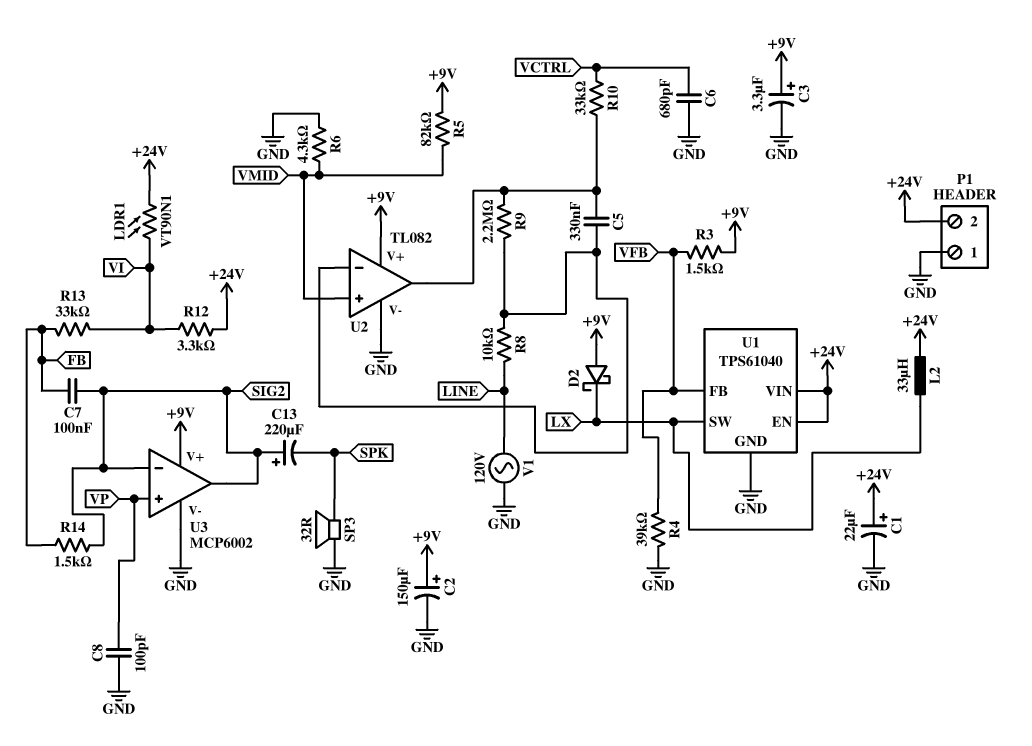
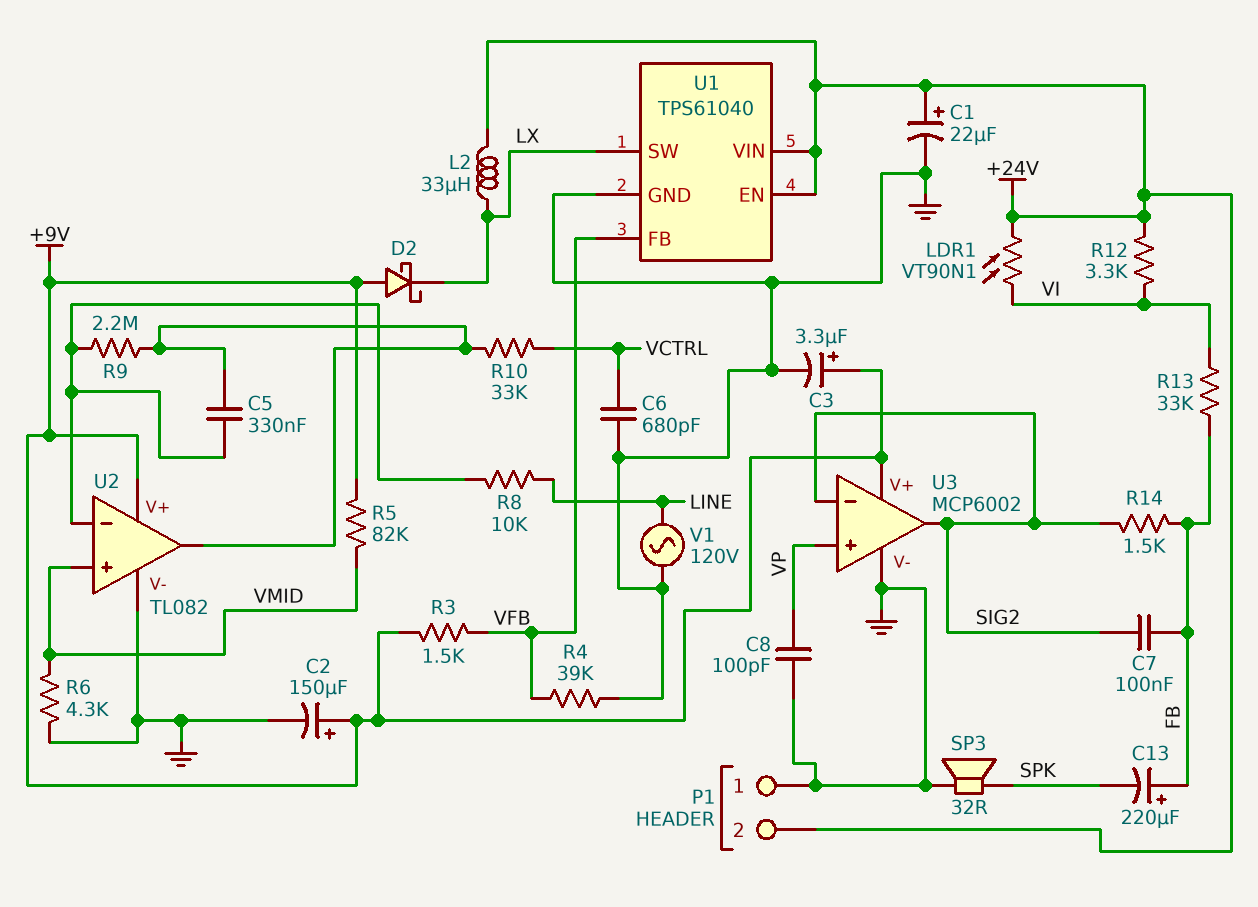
C13: 220uF (plus SIG2, minus SPK) -> 220uF (plus FB, minus SPK)

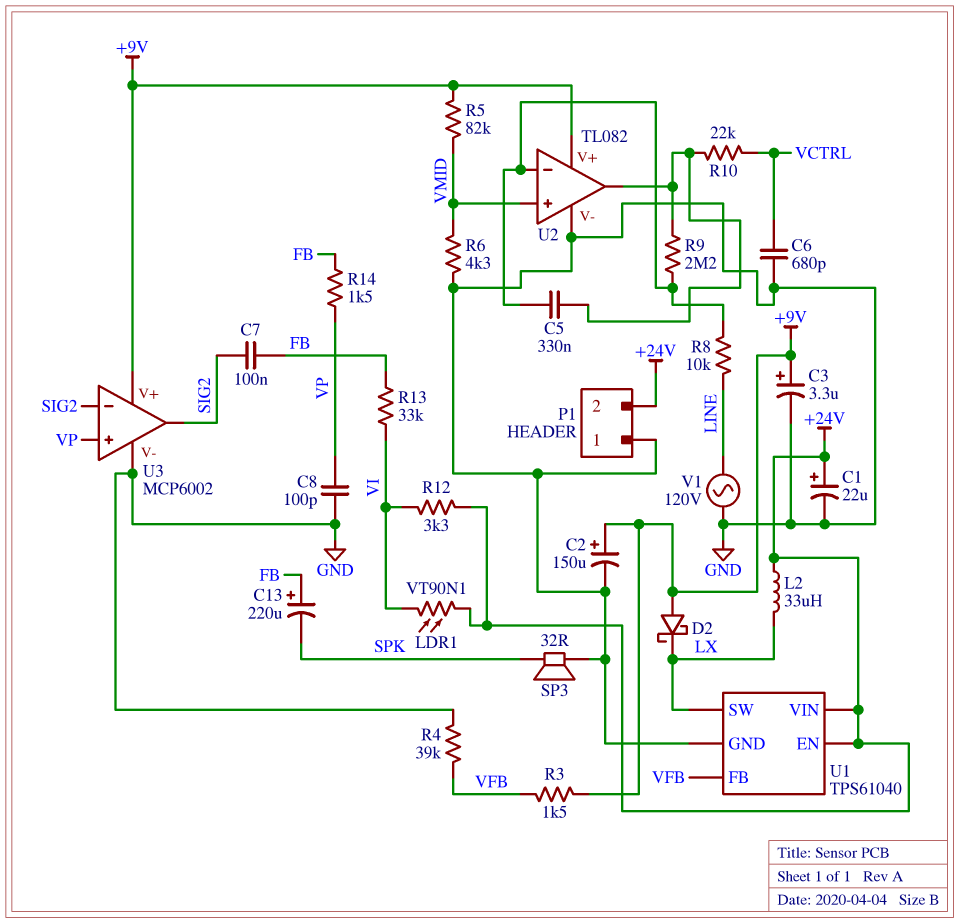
R10: 33k (U2/out, VCTRL) -> 22k (U2/out, VCTRL)
R14: 1.5k (FB, SIG2) -> 1.5k (FB, VP)

